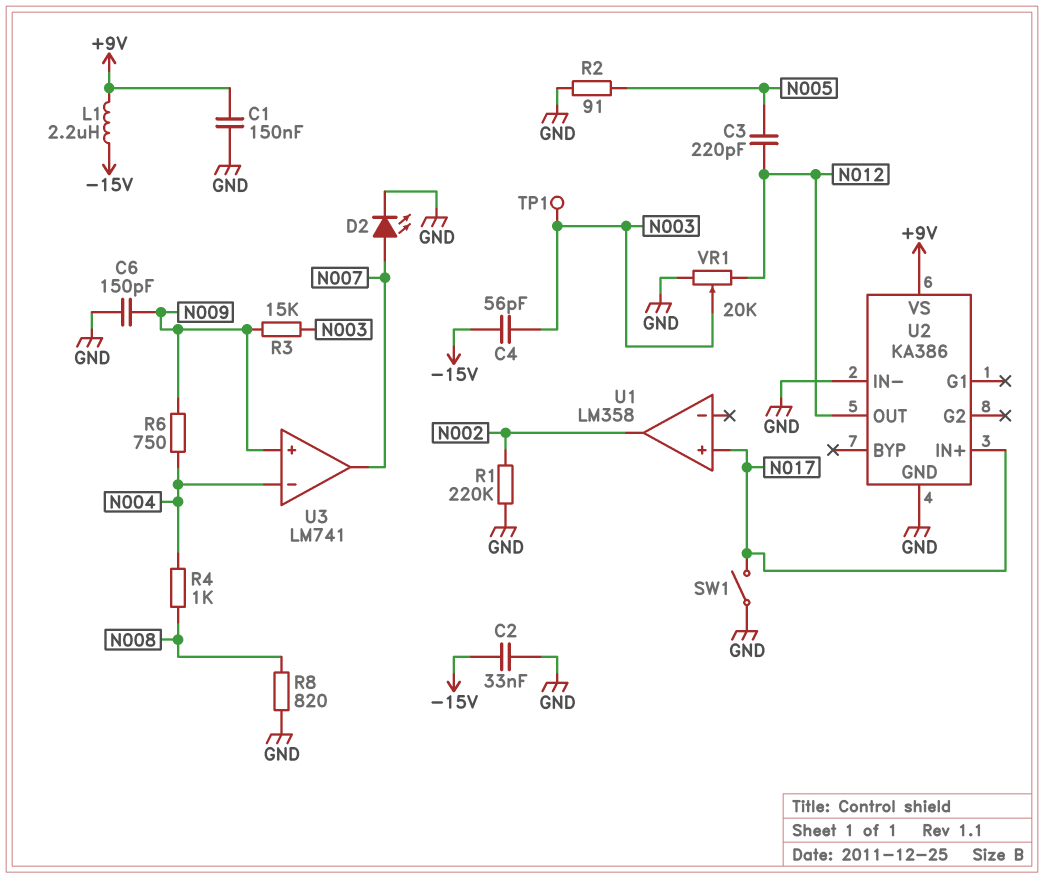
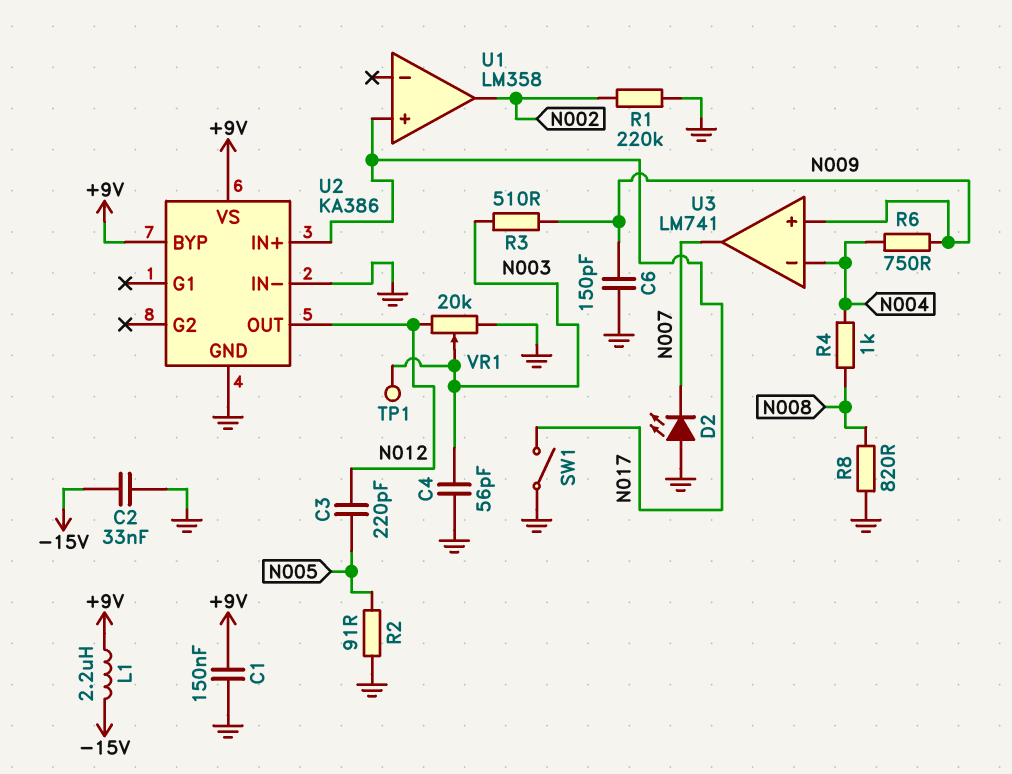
C4: 56pF (-15V, N003) -> 56pF (GND, N003)
D2: LED (A N007, K GND) -> LED (A GND, K N007)
R3: 15k (N003, N009) -> 510 (N003, N009)
U2 pin BYP: none -> +9V

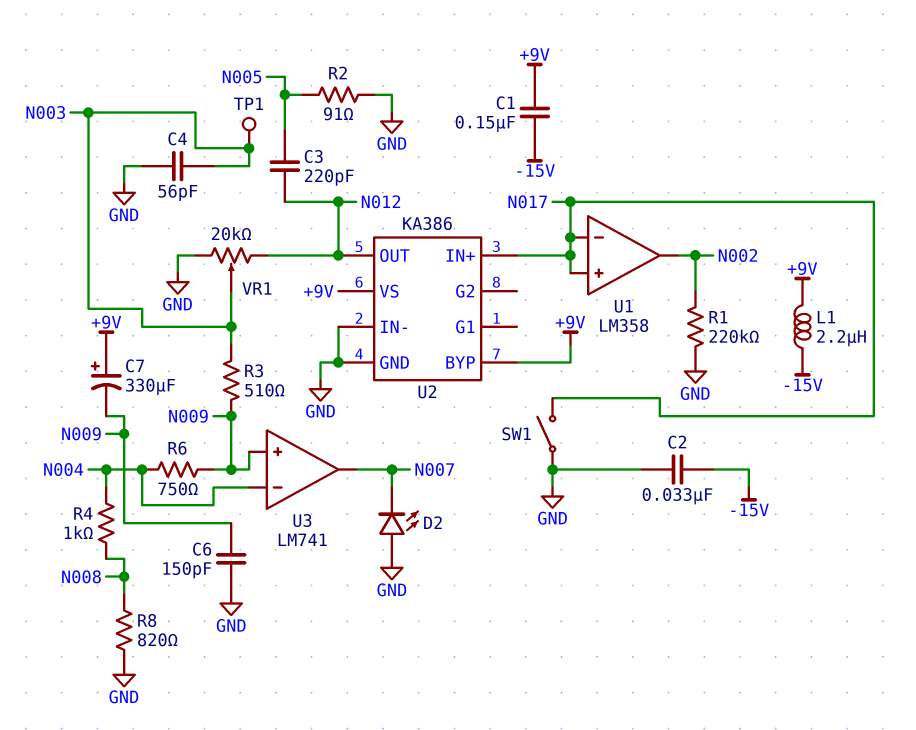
C1: 150nF (+9V, GND) -> 150nF (+9V, -15V)
C7: none -> 330uF (plus +9V, minus N009)
U1 pin in-: none -> N017

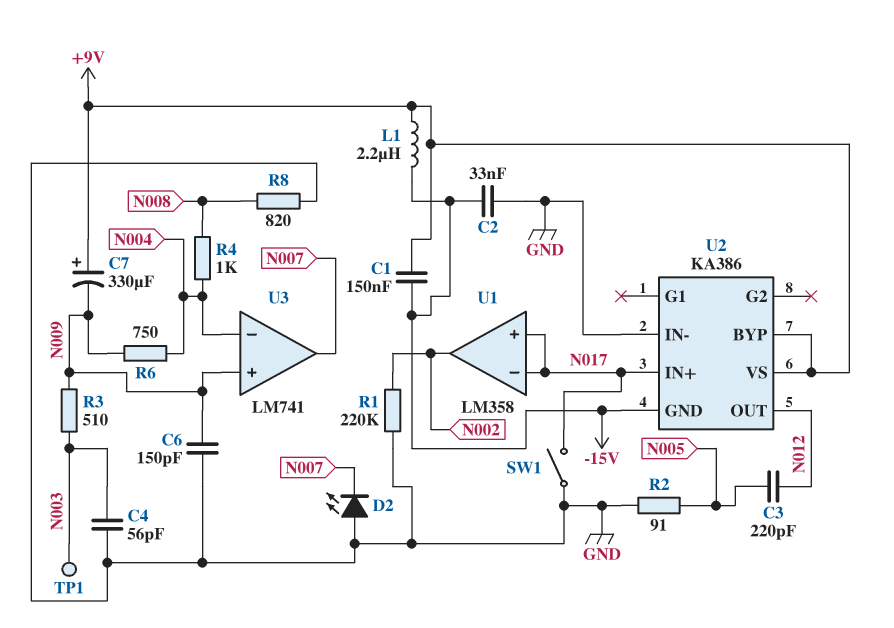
U2 pin GND: GND -> -15V
VR1: 20k (GND, N012, wiper N003) -> none

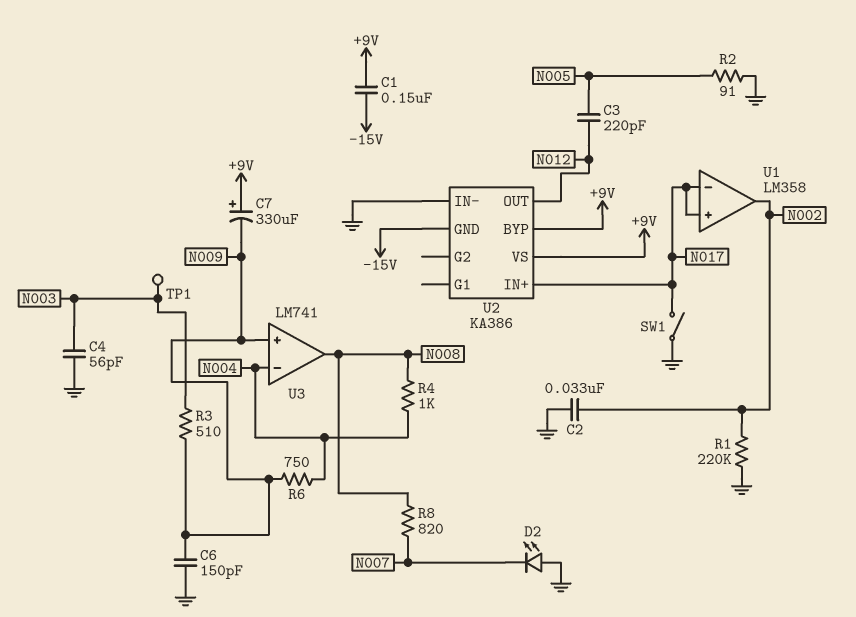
C2: 33nF (-15V, GND) -> 33nF (GND, N002)
L1: 2.2uH (+9V, -15V) -> none
R8: 820 (GND, N008) -> 820 (N007, N008)
U3 pin out: N007 -> N008

